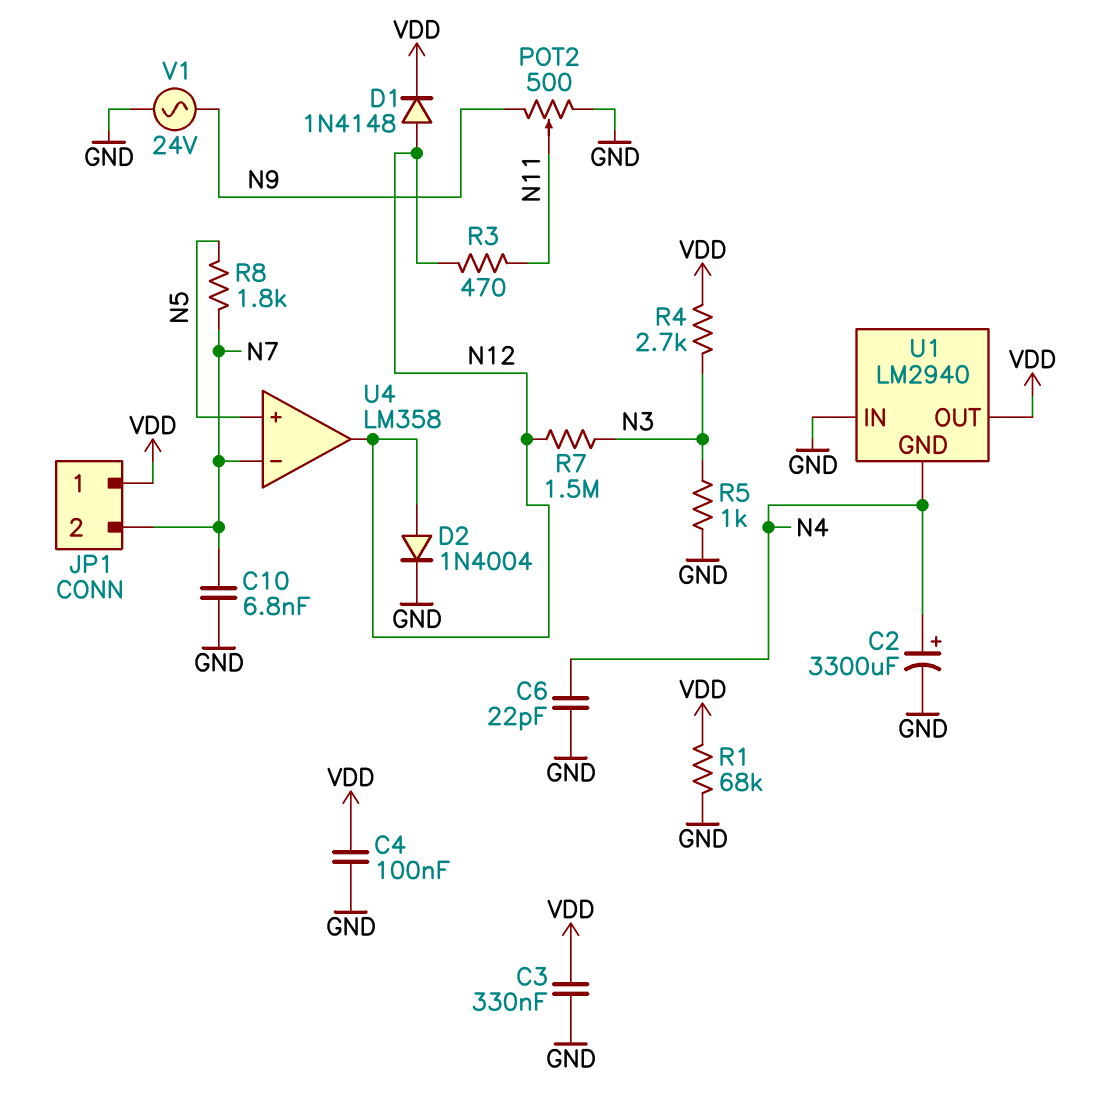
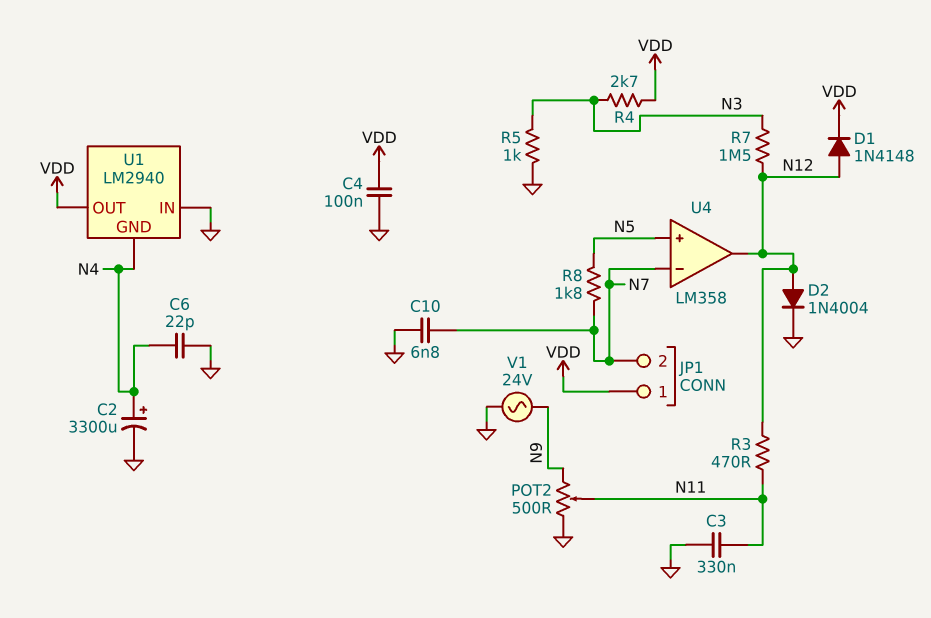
C3: 330nF (GND, VDD) -> 330nF (GND, N11)
R1: 68k (GND, VDD) -> none

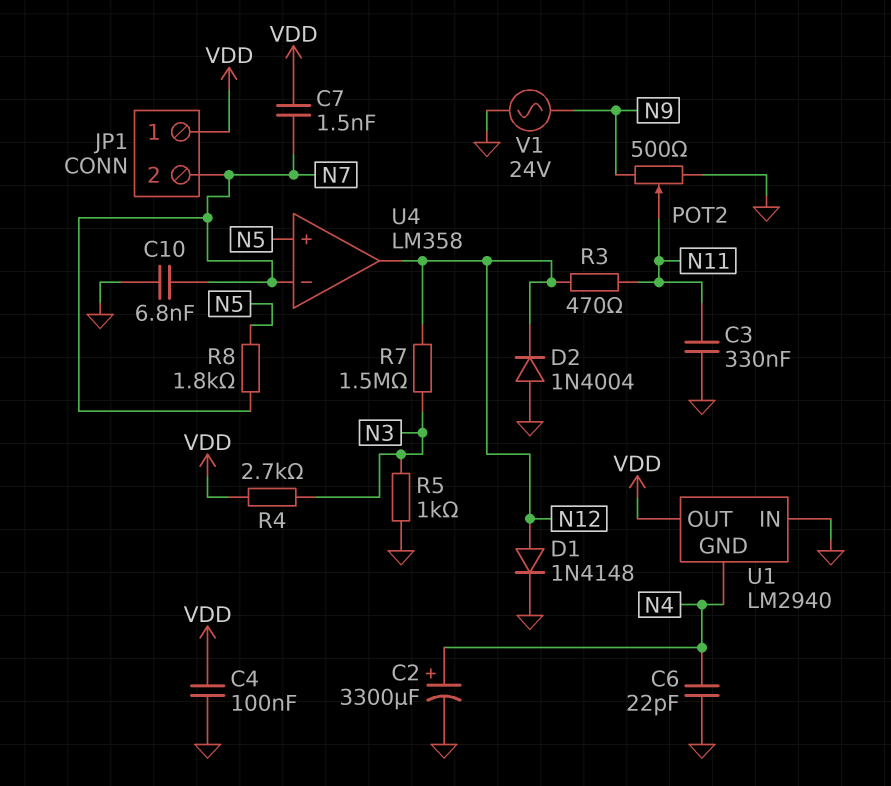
C7: none -> 1.5nF (N7, VDD)
D1: diode 1N4148 (A N12, K VDD) -> diode 1N4148 (A N12, K GND)
D2: diode 1N4004 (A N12, K GND) -> diode 1N4004 (A GND, K N12)

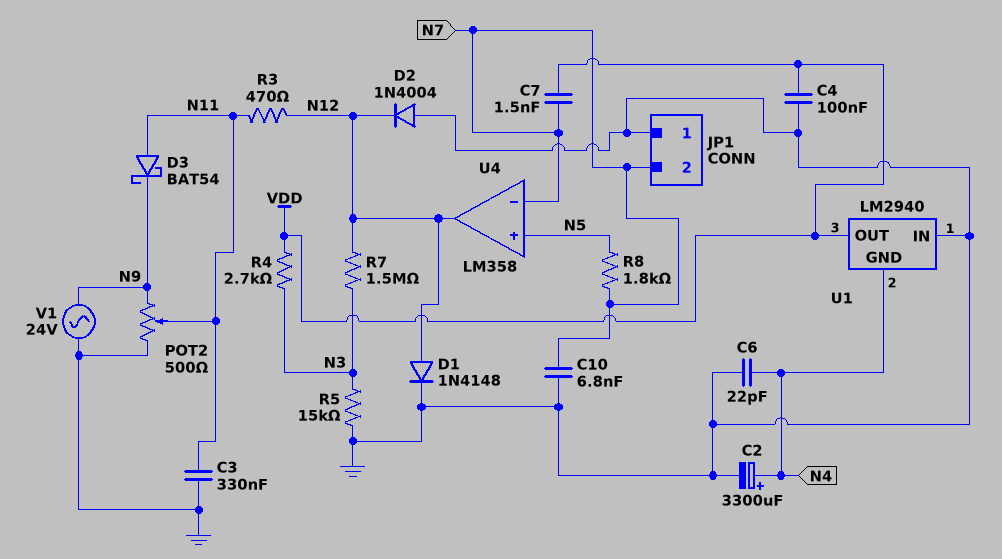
D3: none -> schottky BAT54 (A N11, K N9)
JP1 pin 1: VDD -> GND
R5: 1k (GND, N3) -> 15k (GND, N3)

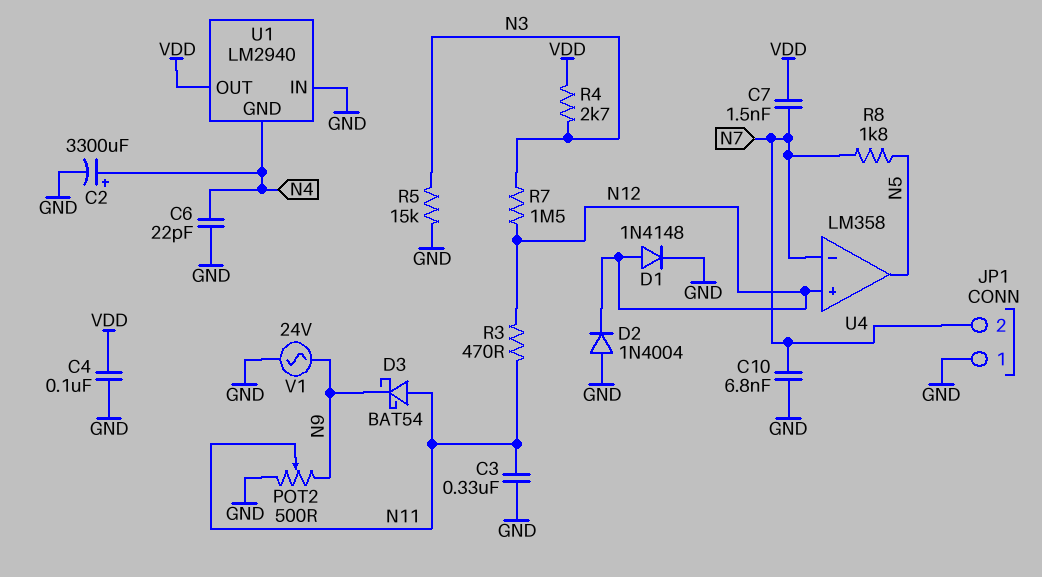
U4 pin in+: N5 -> N12
U4 pin out: N12 -> N5

